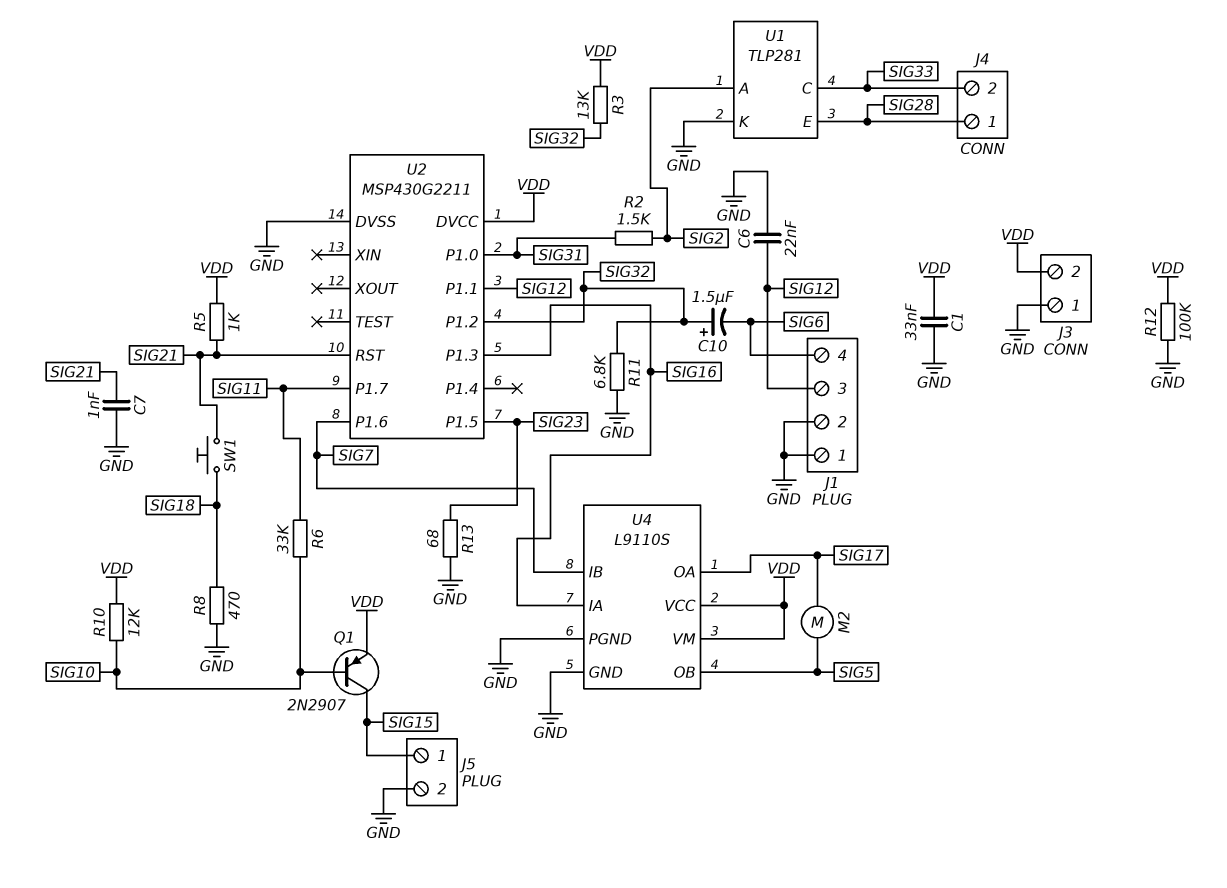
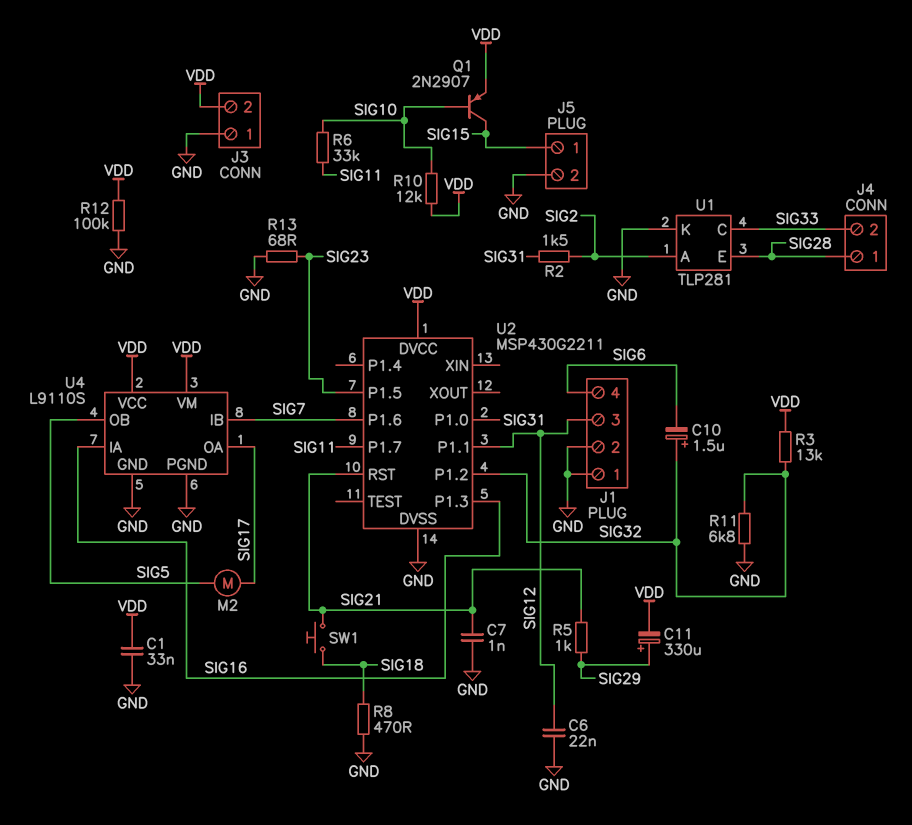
C11: none -> 330uF (plus SIG29, minus VDD)
R5: 1k (SIG21, VDD) -> 1k (SIG21, SIG29)

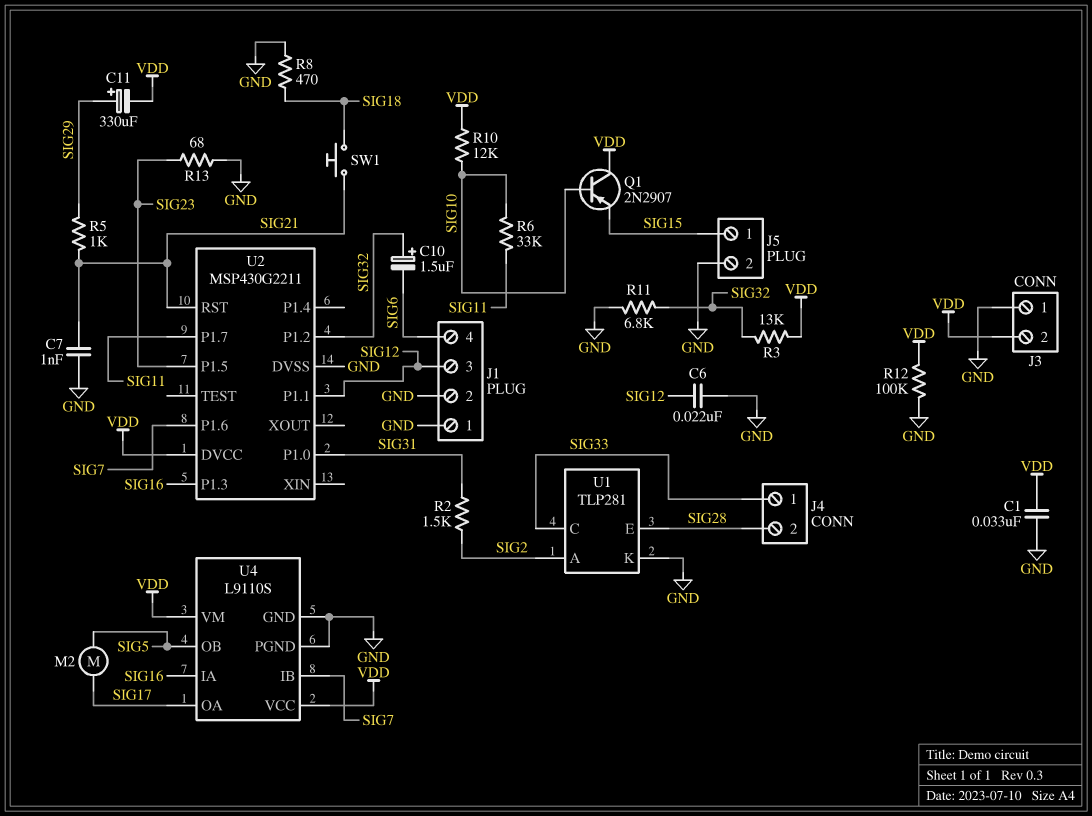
J4 pin 1: SIG28 -> SIG33
J4 pin 2: SIG33 -> SIG28
Q1: PNP 2N2907 (B SIG10, C SIG15, E VDD) -> PNP 2N2907 (B SIG10, C VDD, E SIG15)

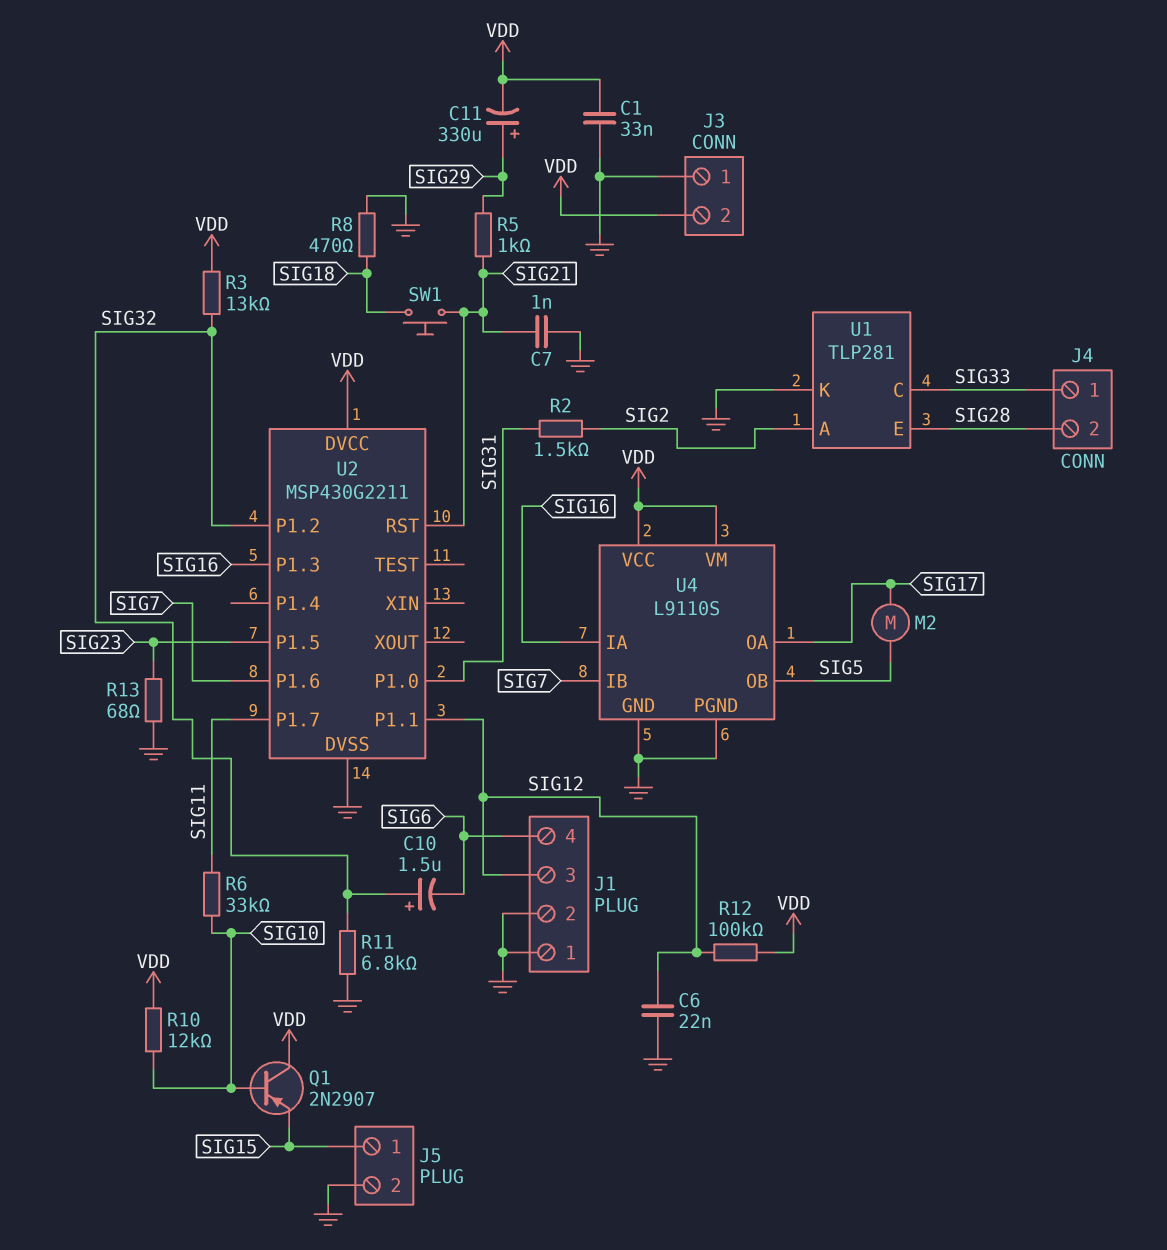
R12: 100k (GND, VDD) -> 100k (SIG12, VDD)

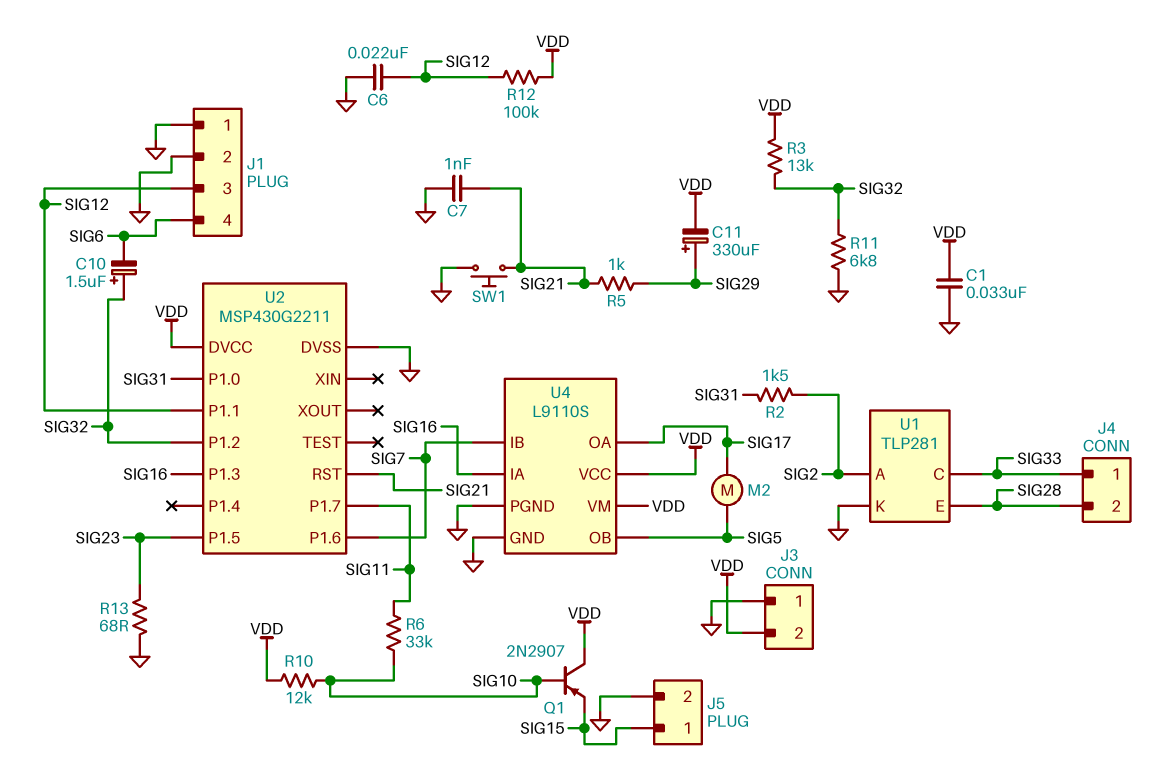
R8: 470 (GND, SIG18) -> none
SW1: button (SIG18, SIG21) -> button (GND, SIG21)

